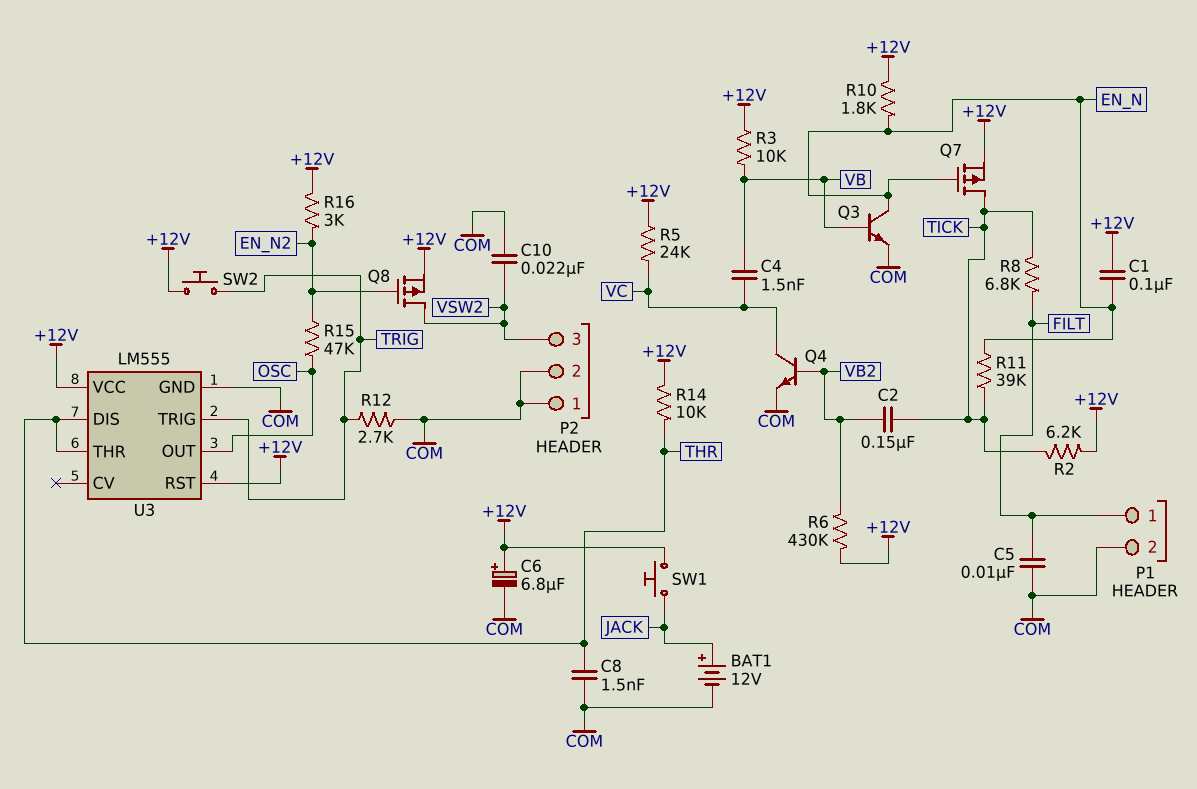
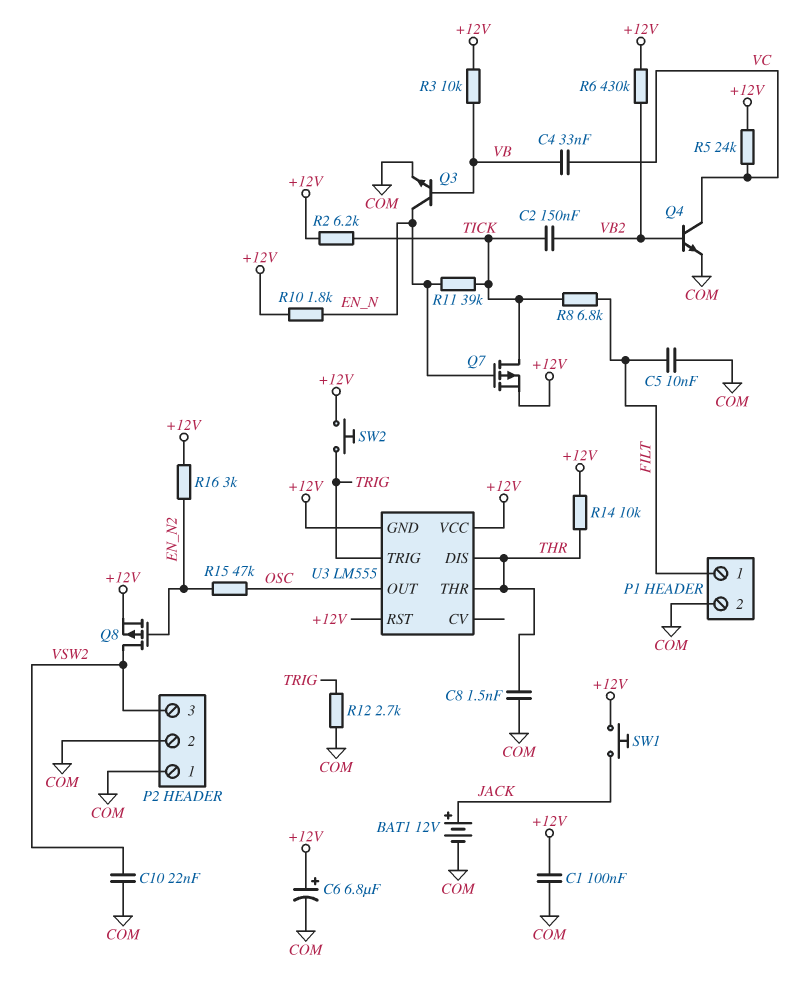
C1: 100nF (+12V, EN_N) -> 100nF (+12V, COM)
C4: 1.5nF (VB, VC) -> 33nF (VB, VC)
U3 pin GND: COM -> +12V

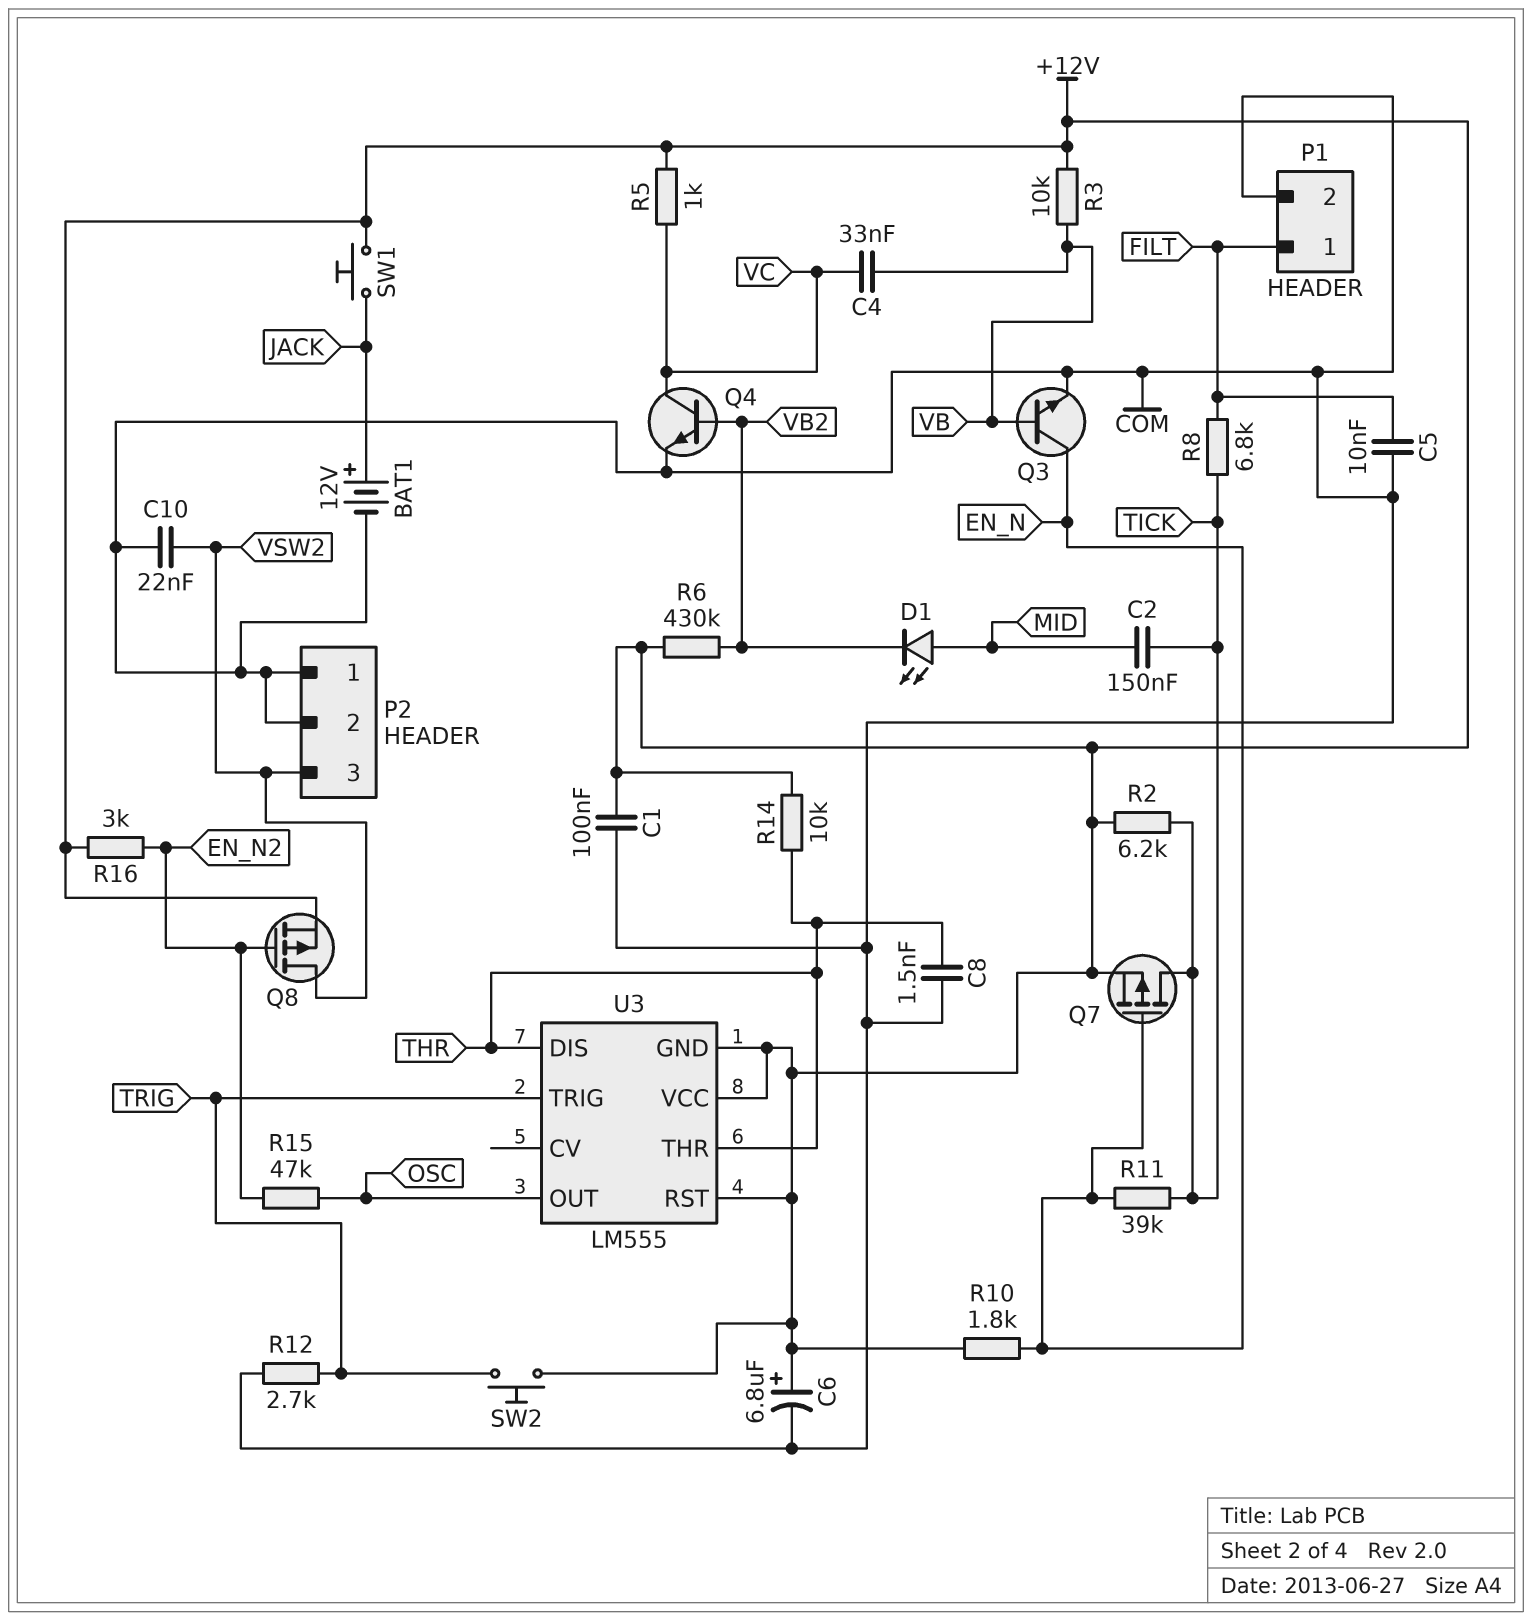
C2: 150nF (TICK, VB2) -> 150nF (MID, TICK)
D1: none -> LED (A MID, K VB2)
R5: 24k (+12V, VC) -> 1k (+12V, VC)

